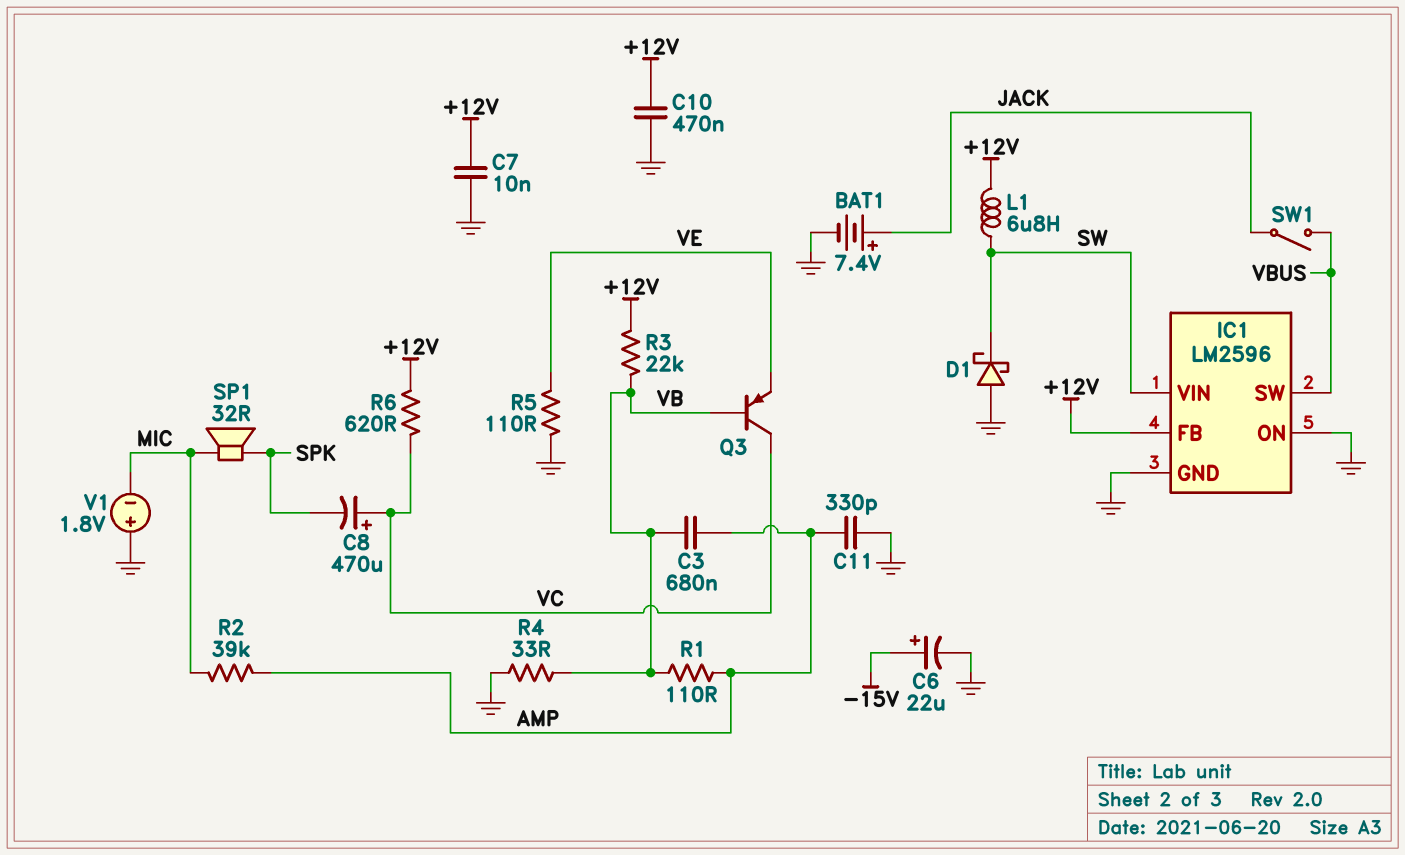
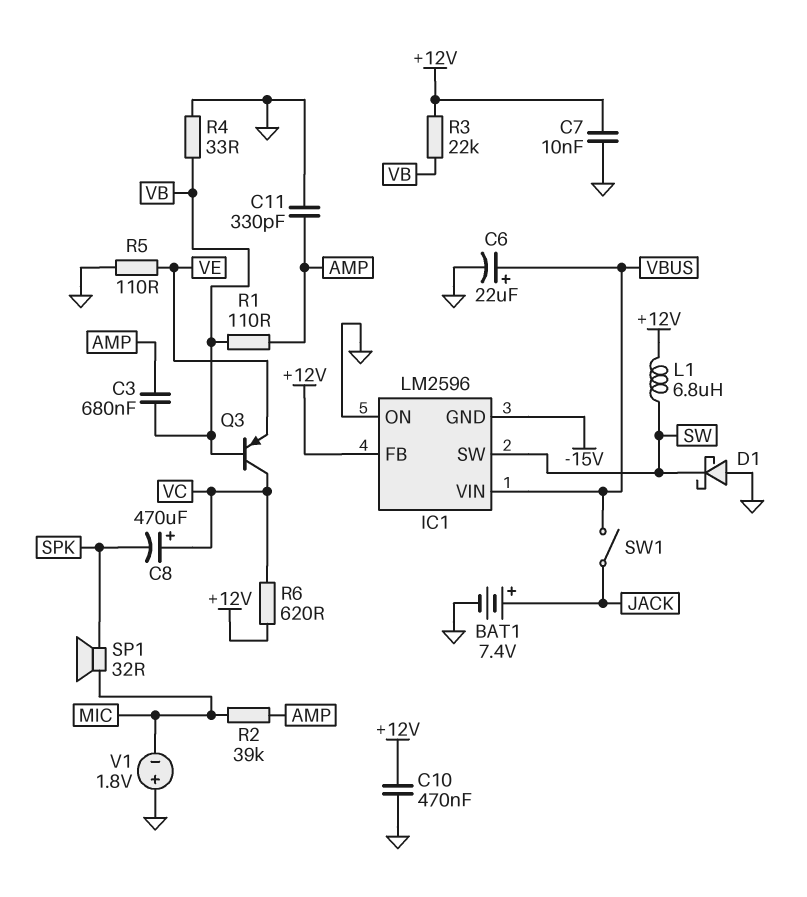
C6: 22uF (plus -15V, minus GND) -> 22uF (plus VBUS, minus GND)
IC1 pin GND: GND -> -15V
IC1 pin SW: VBUS -> SW
IC1 pin VIN: SW -> VBUS

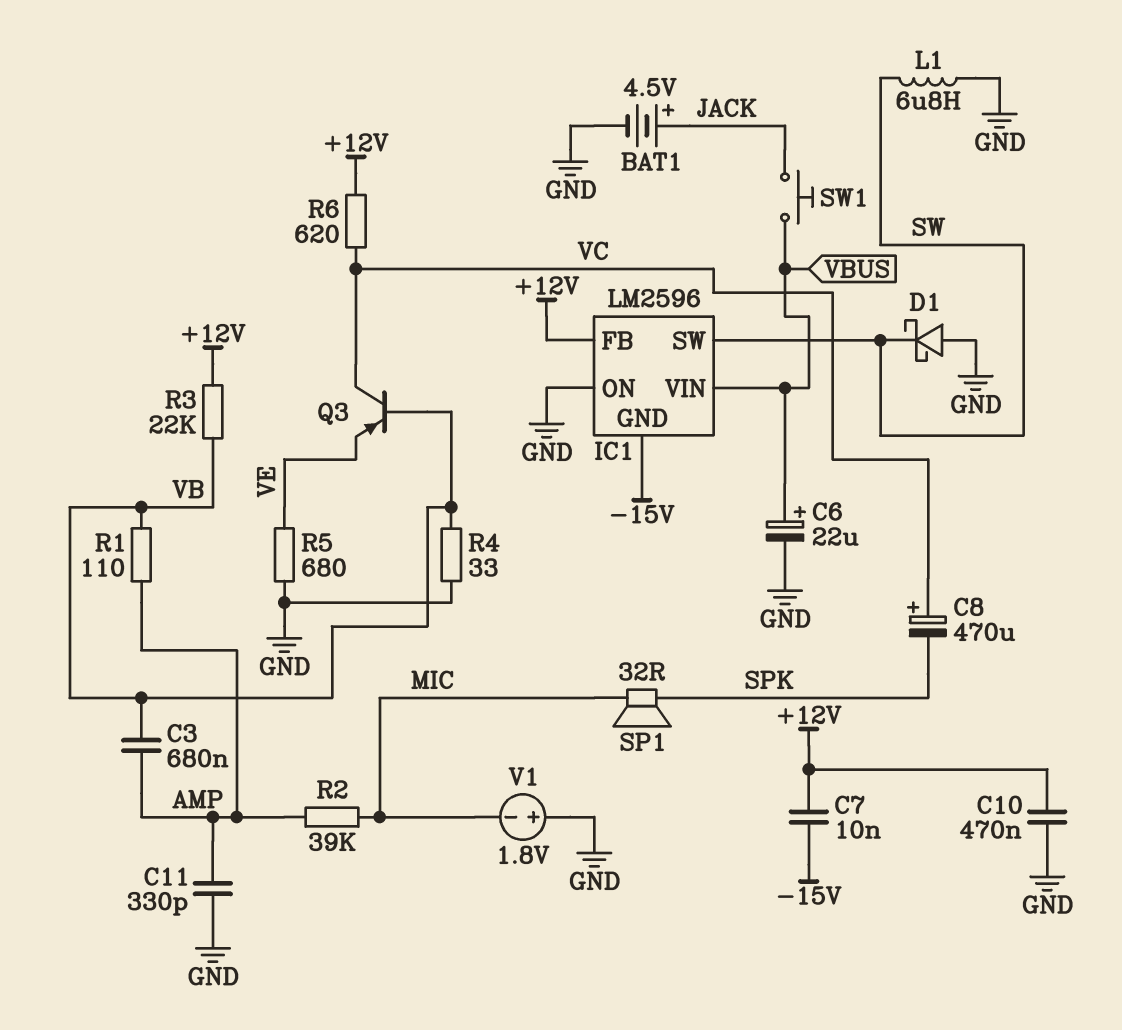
BAT1: 7.4V (plus JACK, minus GND) -> 4.5V (plus JACK, minus GND)
C7: 10nF (+12V, GND) -> 10nF (+12V, -15V)
L1: 6.8uH (+12V, SW) -> 6.8uH (GND, SW)
R5: 110 (GND, VE) -> 680 (GND, VE)
SW1: switch (JACK, VBUS) -> button (JACK, VBUS)

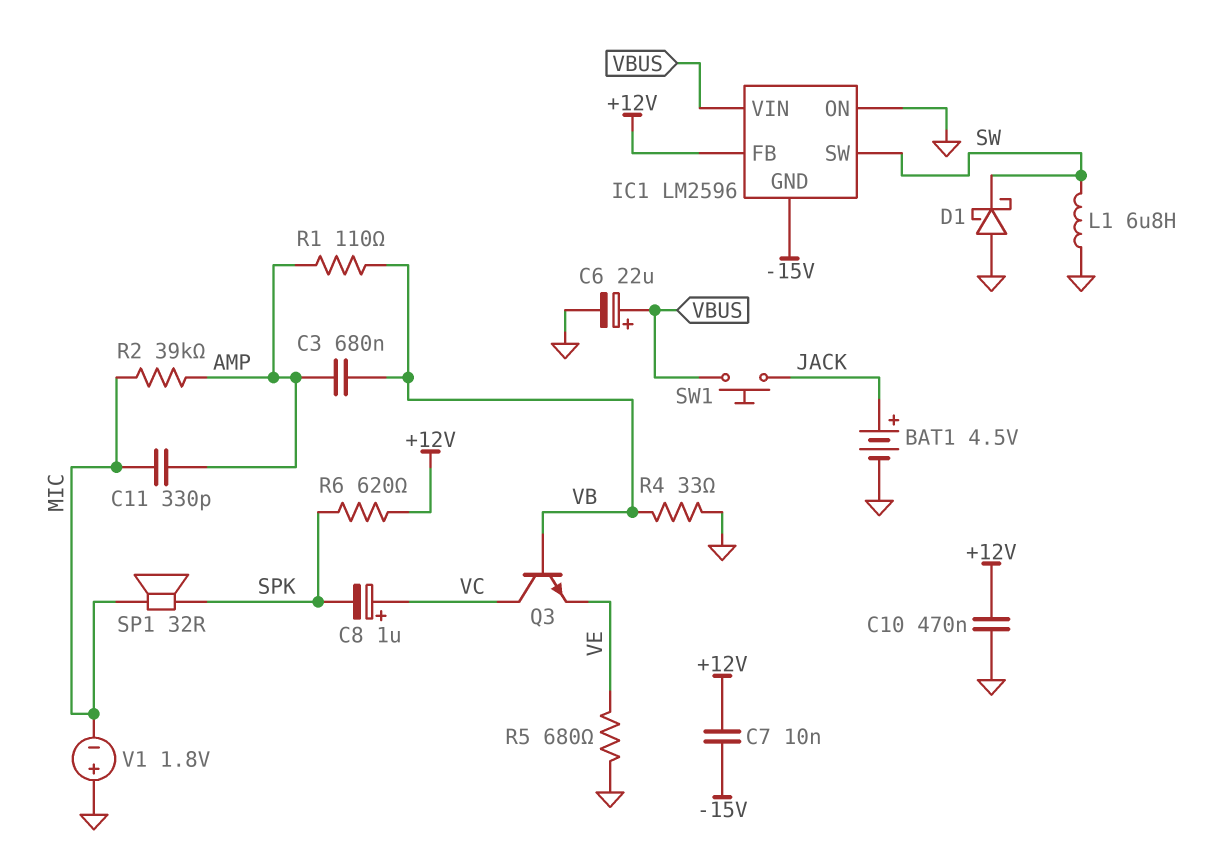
C8: 470uF (plus VC, minus SPK) -> 1uF (plus VC, minus SPK)
C11: 330pF (AMP, GND) -> 330pF (AMP, MIC)
Q3: PNP (B VB, C VC, E VE) -> NPN (B VB, C VC, E VE)
R3: 22k (+12V, VB) -> none
R6: 620 (+12V, VC) -> 620 (+12V, SPK)

